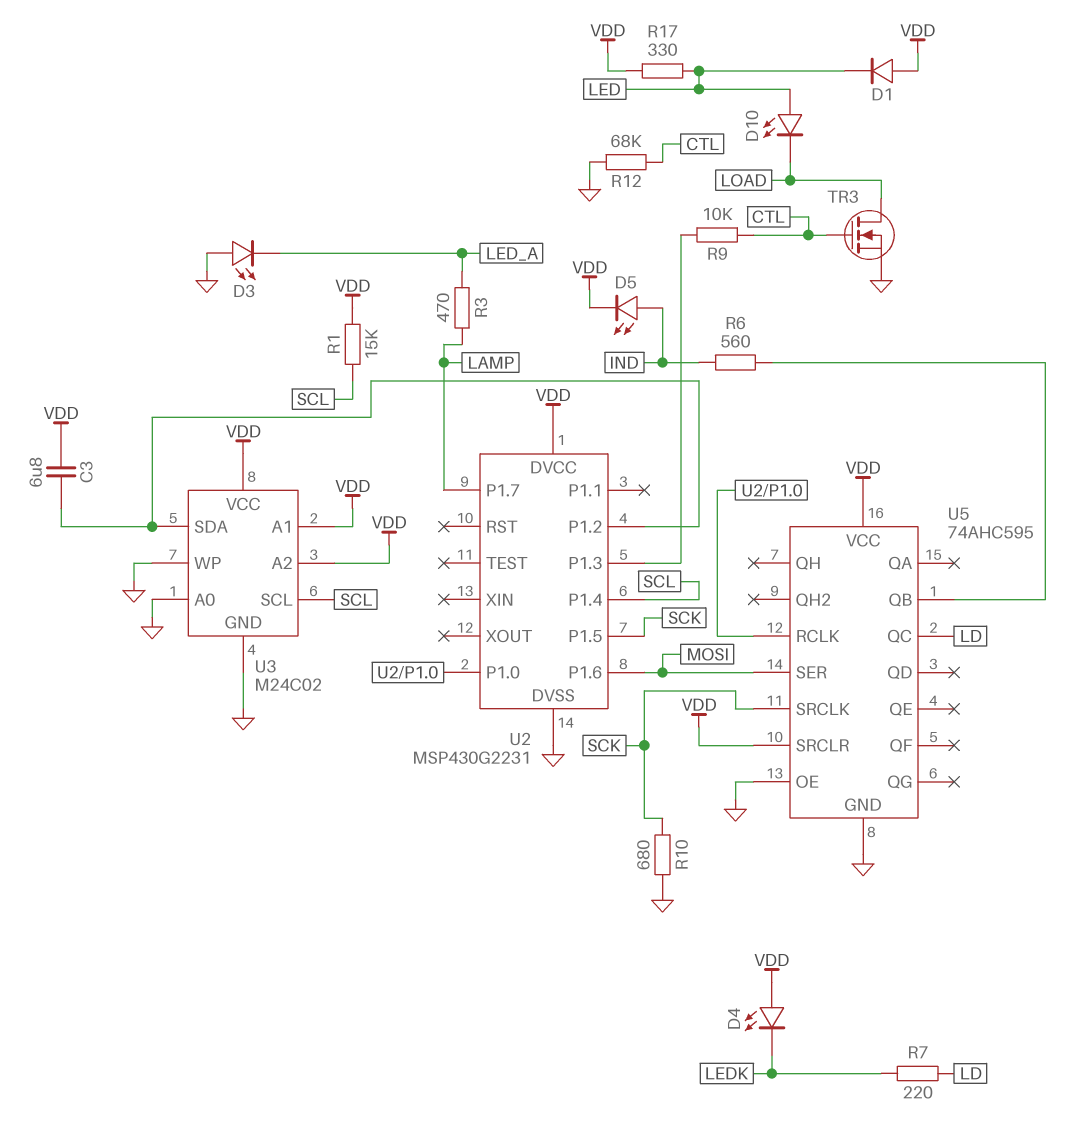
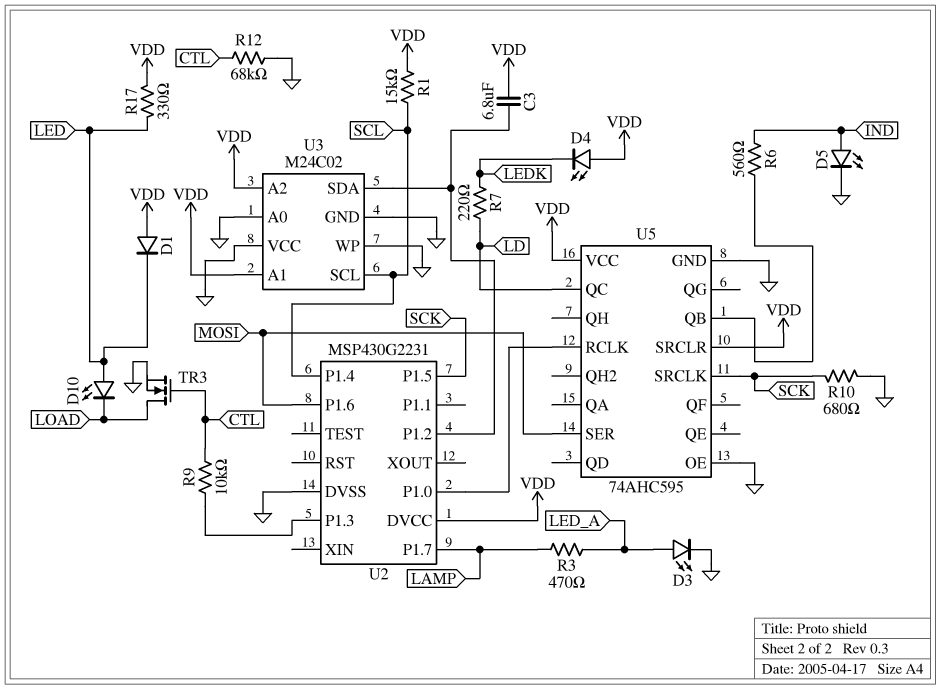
D3: LED (A GND, K LED_A) -> LED (A LED_A, K GND)
D5: LED (A IND, K VDD) -> LED (A IND, K GND)
U3 pin VCC: VDD -> GND

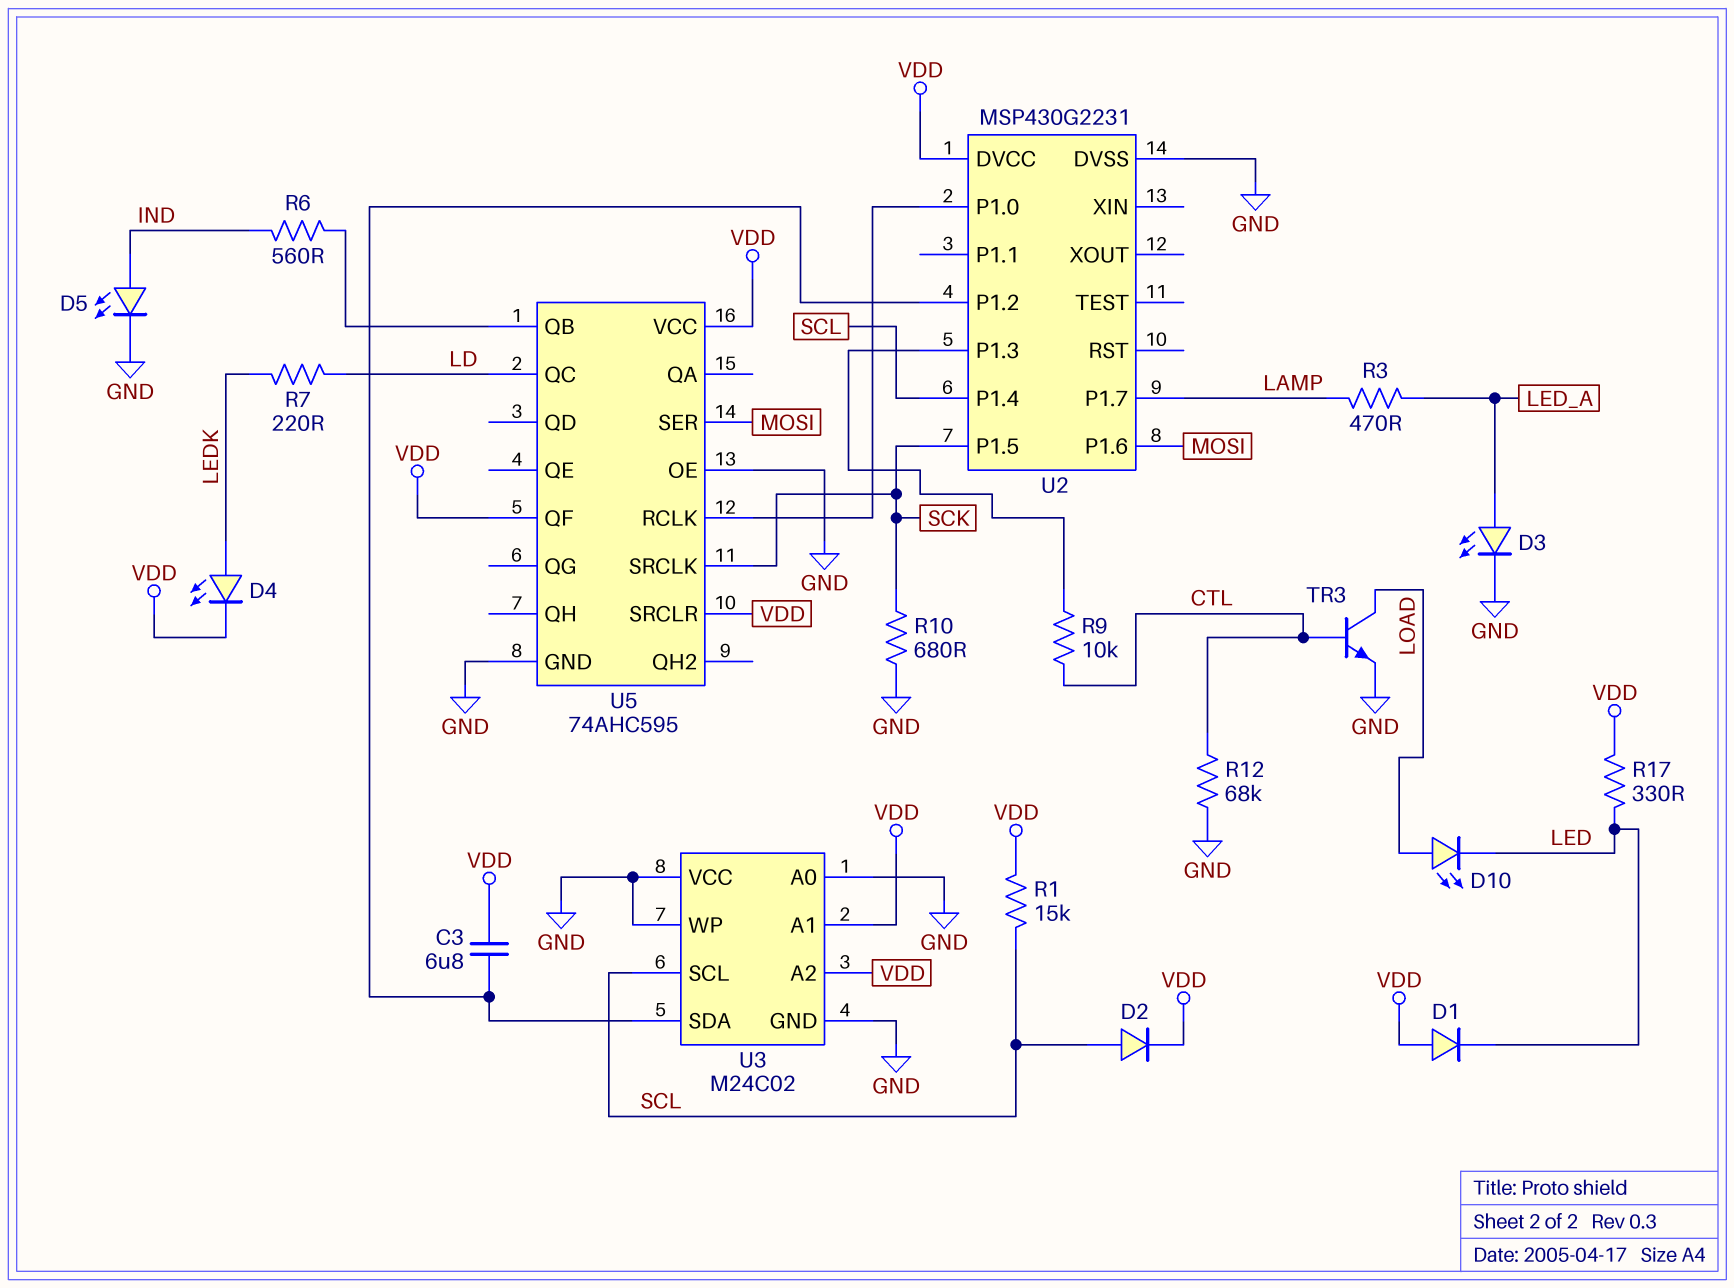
D2: none -> diode (A SCL, K VDD)
D4: LED (A VDD, K LEDK) -> LED (A LEDK, K VDD)
D10: LED (A LED, K LOAD) -> LED (A LOAD, K LED)
TR3: NMOS (G CTL, D LOAD, S GND) -> NPN (B CTL, C LOAD, E GND)
U5 pin QF: none -> VDD

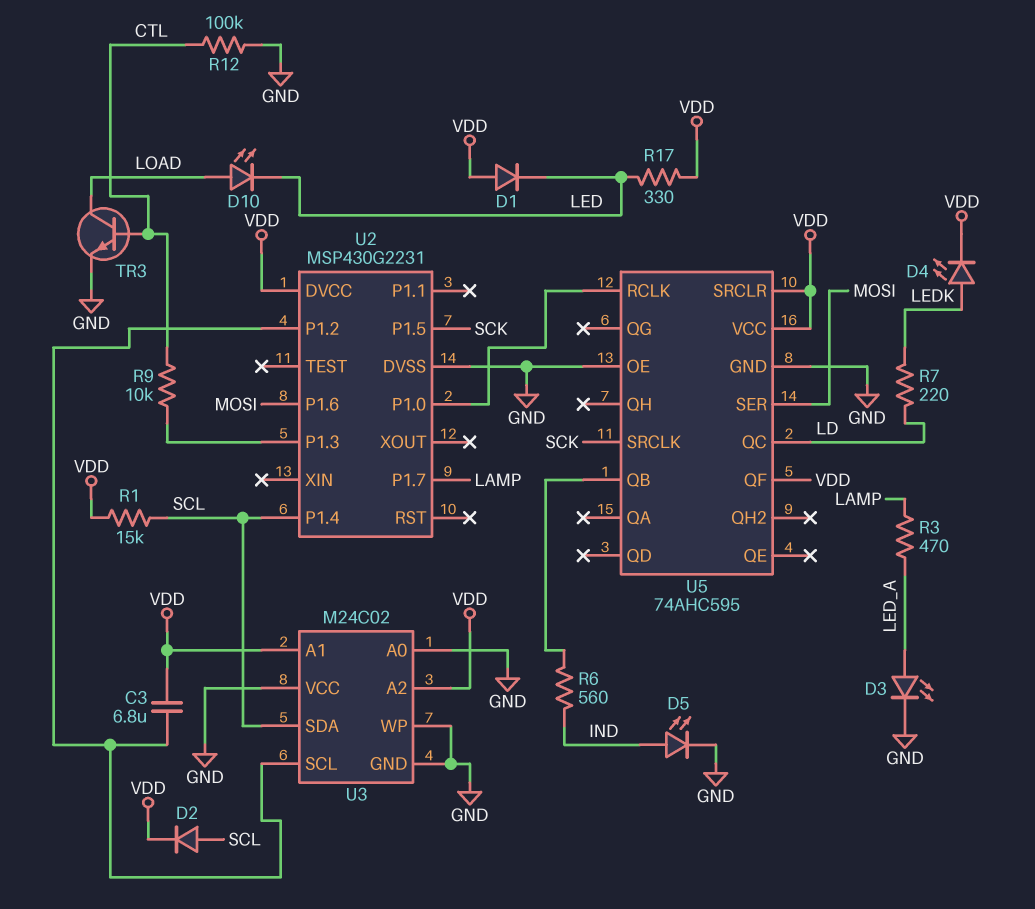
R10: 680 (GND, SCK) -> none
R12: 68k (CTL, GND) -> 100k (CTL, GND)
U3 pin SCL: SCL -> U2/P1.2
U3 pin SDA: U2/P1.2 -> SCL

